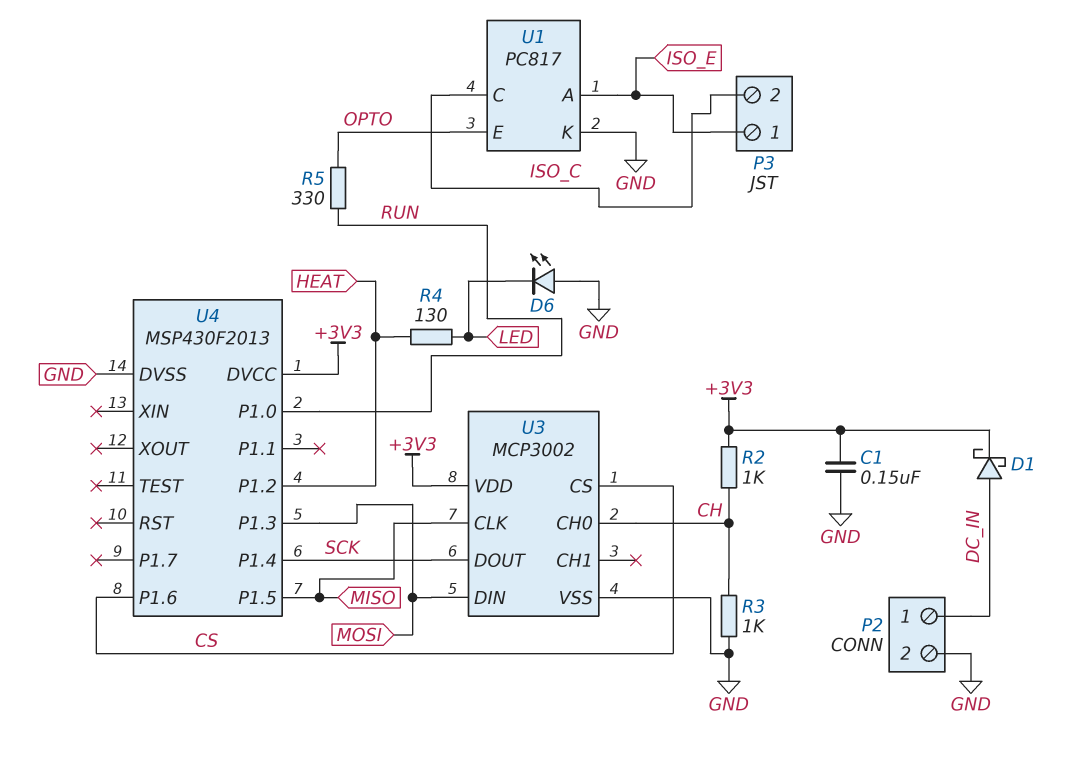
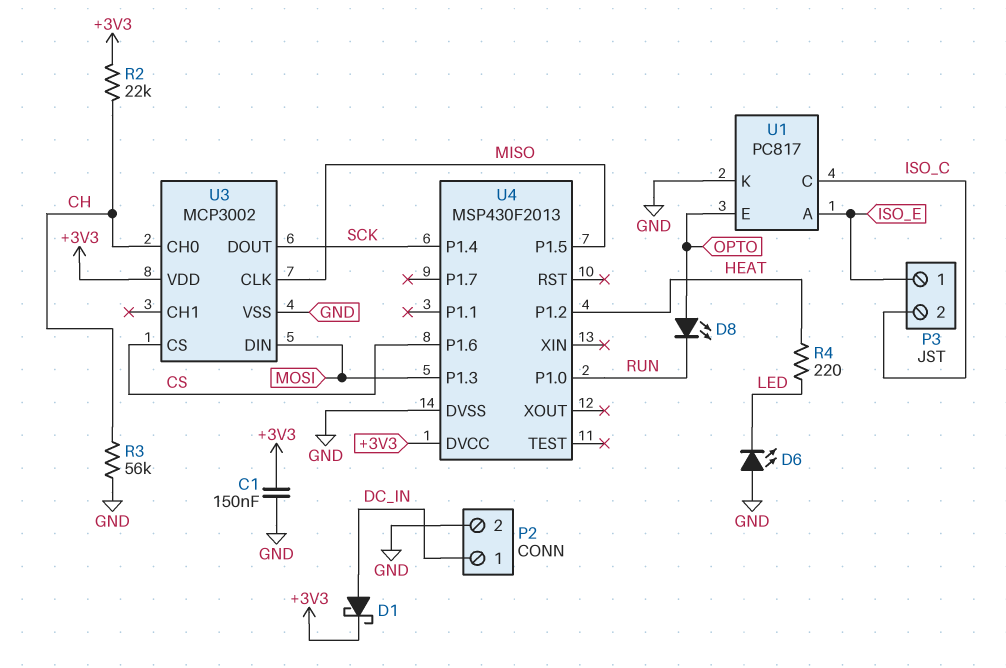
D8: none -> LED (A OPTO, K RUN)
R2: 1k (+3V3, CH) -> 22k (+3V3, CH)
R3: 1k (CH, GND) -> 56k (CH, GND)
R4: 130 (HEAT, LED) -> 220 (HEAT, LED)
R5: 330 (OPTO, RUN) -> none

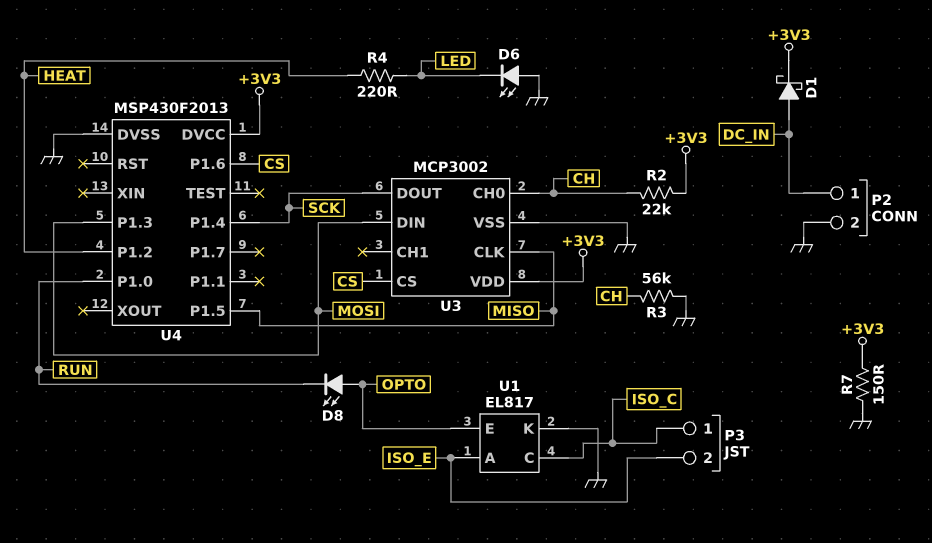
C1: 150nF (+3V3, GND) -> none
P3 pin 1: ISO_E -> ISO_C
P3 pin 2: ISO_C -> ISO_E
R7: none -> 150 (+3V3, GND)
U1: PC817 -> EL817

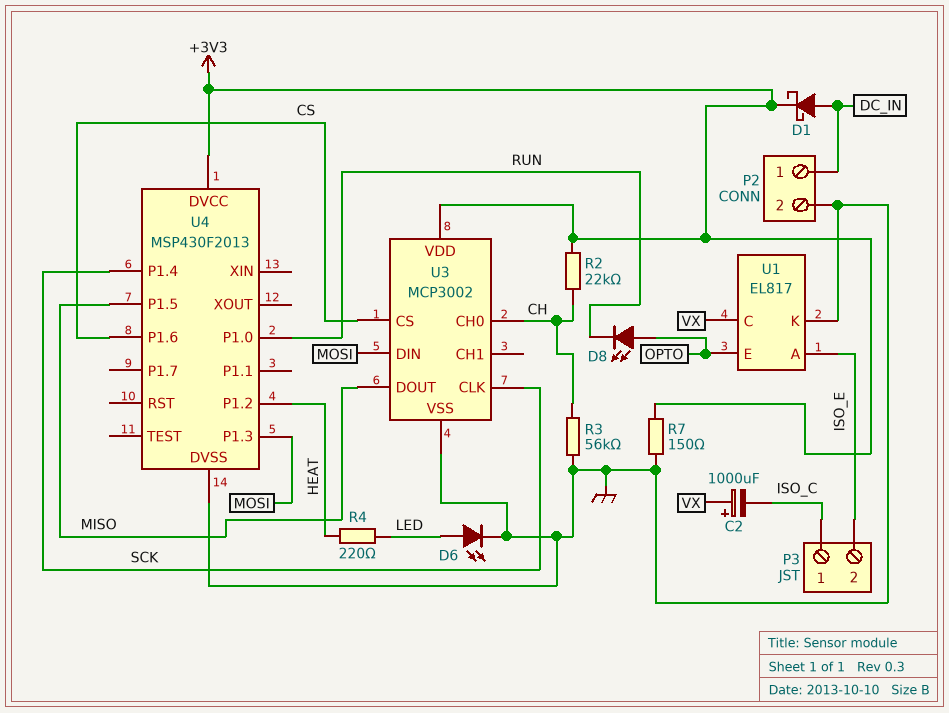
C2: none -> 1000uF (plus VX, minus ISO_C)
D6: LED (A GND, K LED) -> LED (A LED, K GND)
U1 pin C: ISO_C -> VX
U3 pin CLK: MISO -> SCK
U3 pin DOUT: SCK -> MISO

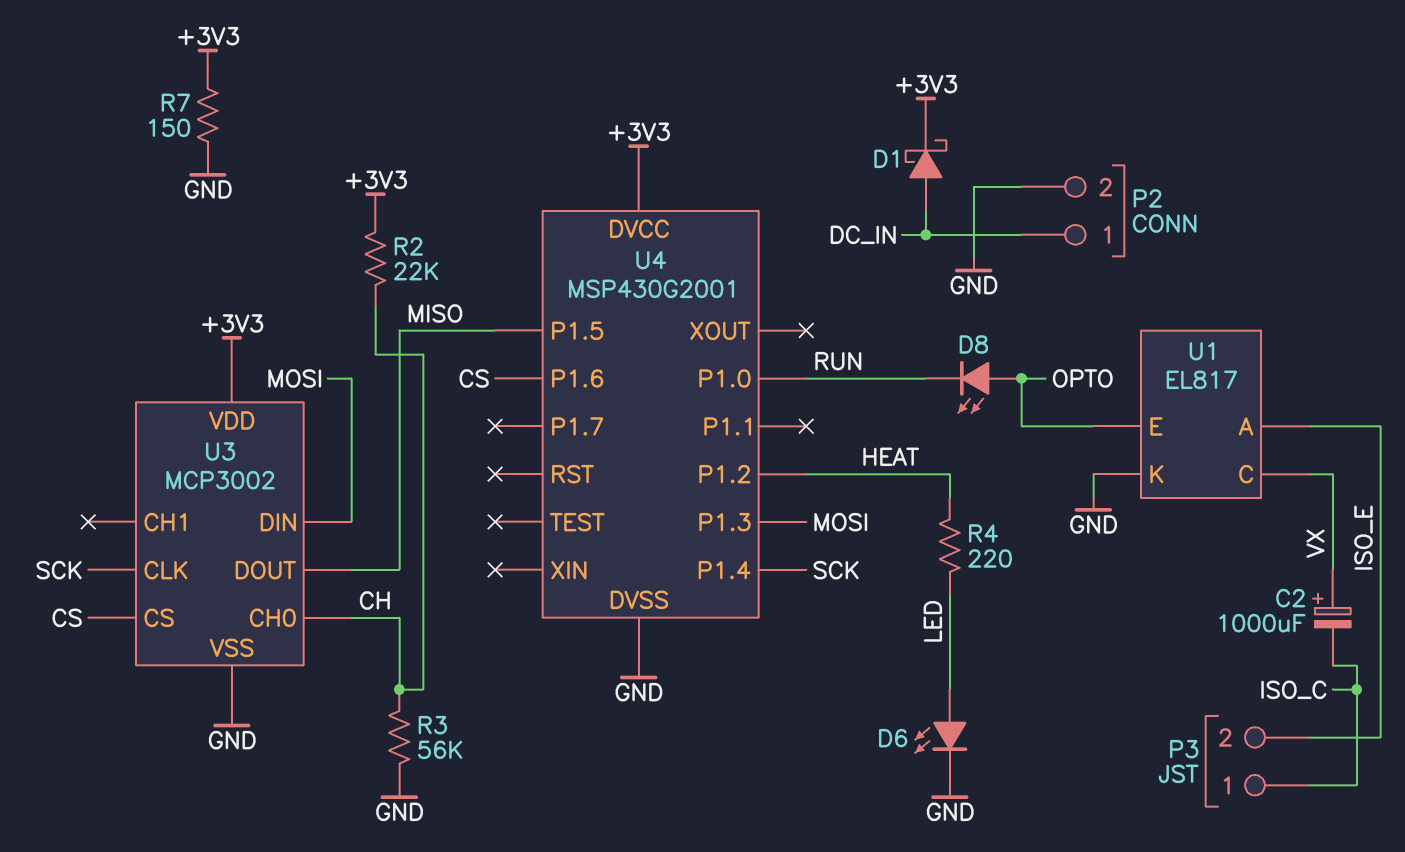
U4: MSP430F2013 -> MSP430G2001

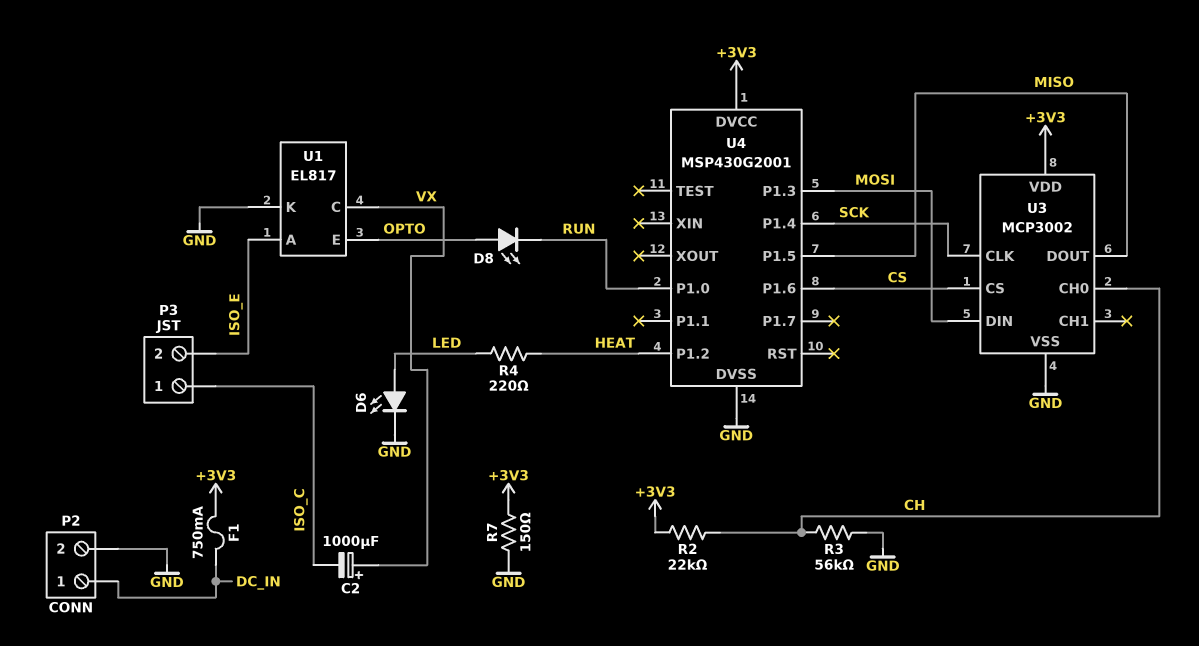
D1: schottky (A DC_IN, K +3V3) -> none
F1: none -> 750mA (+3V3, DC_IN)

